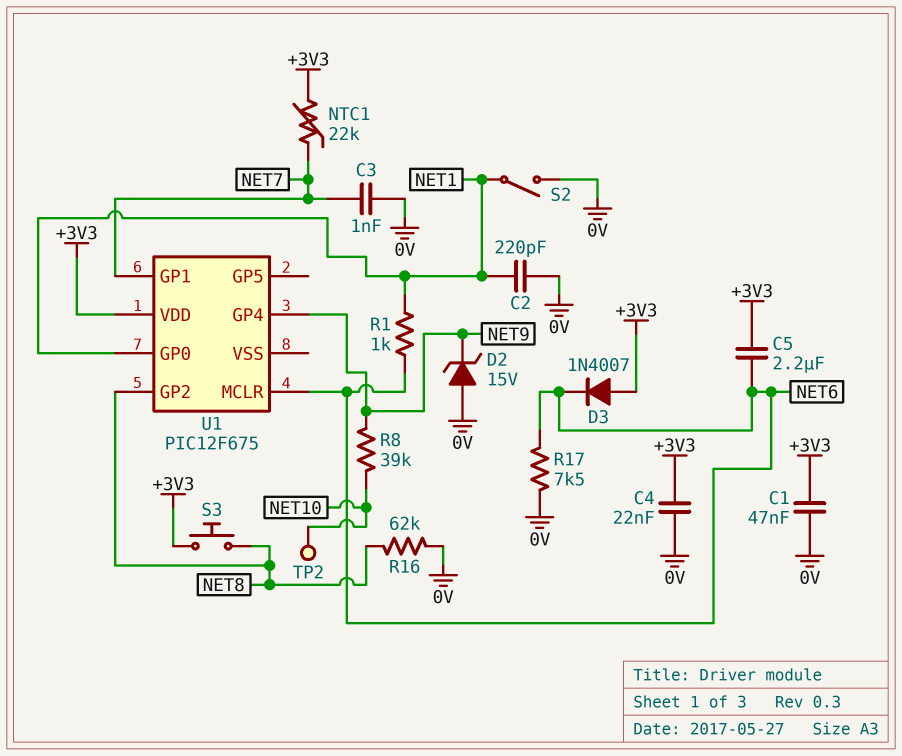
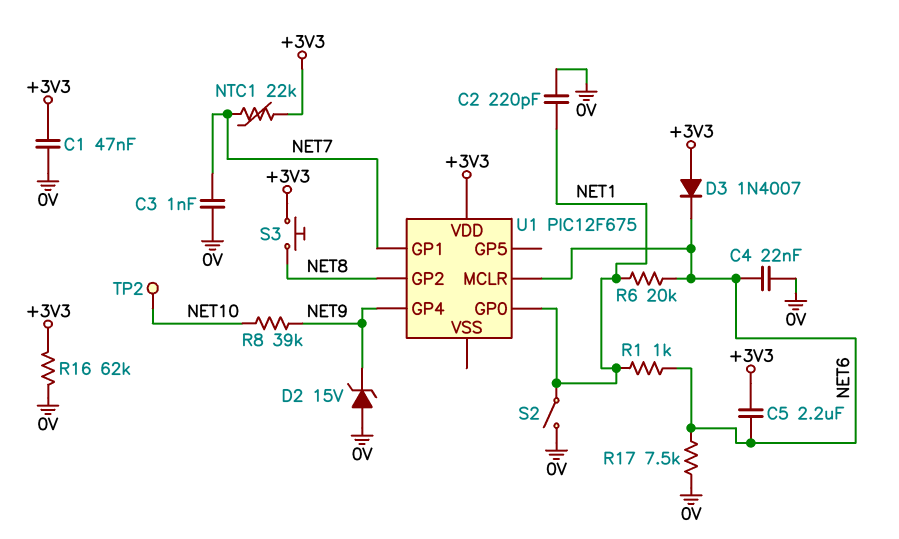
C4: 22nF (+3V3, 0V) -> 22nF (0V, NET6)
R6: none -> 20k (NET1, NET6)
R16: 62k (0V, NET8) -> 62k (+3V3, 0V)

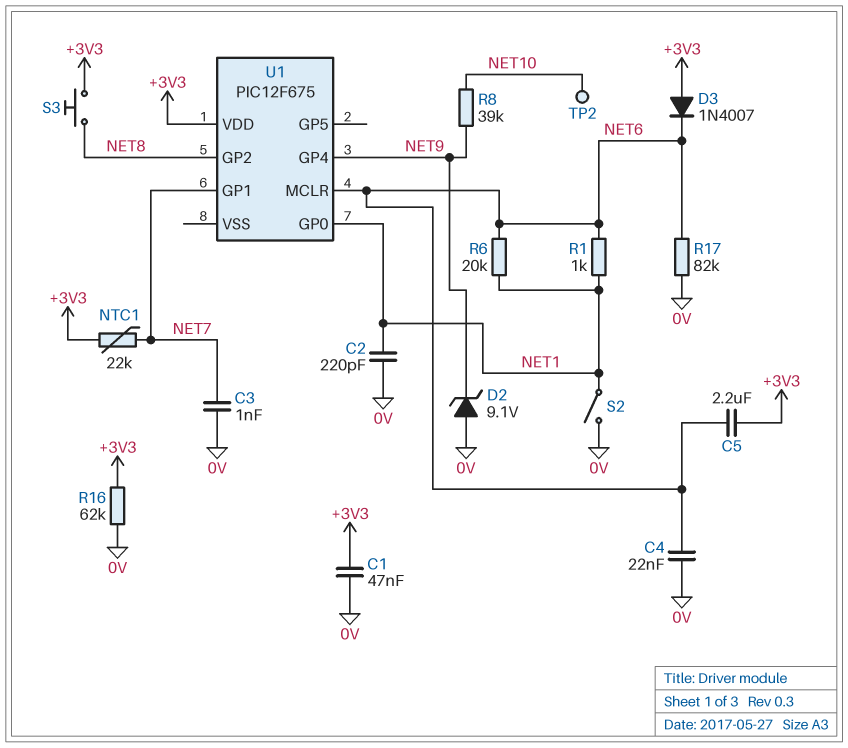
D2: zener 15V (A 0V, K NET9) -> zener 9.1V (A 0V, K NET9)
R17: 7.5k (0V, NET6) -> 82k (0V, NET6)

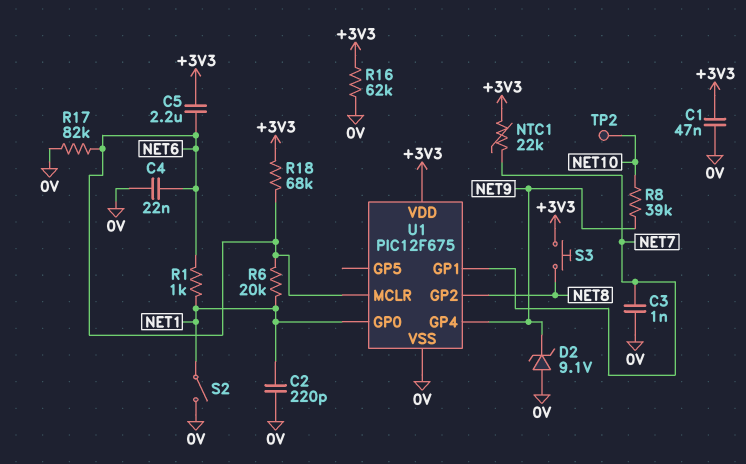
D3: diode 1N4007 (A +3V3, K NET6) -> none
R18: none -> 68k (+3V3, NET6)
U1 pin VSS: none -> 0V

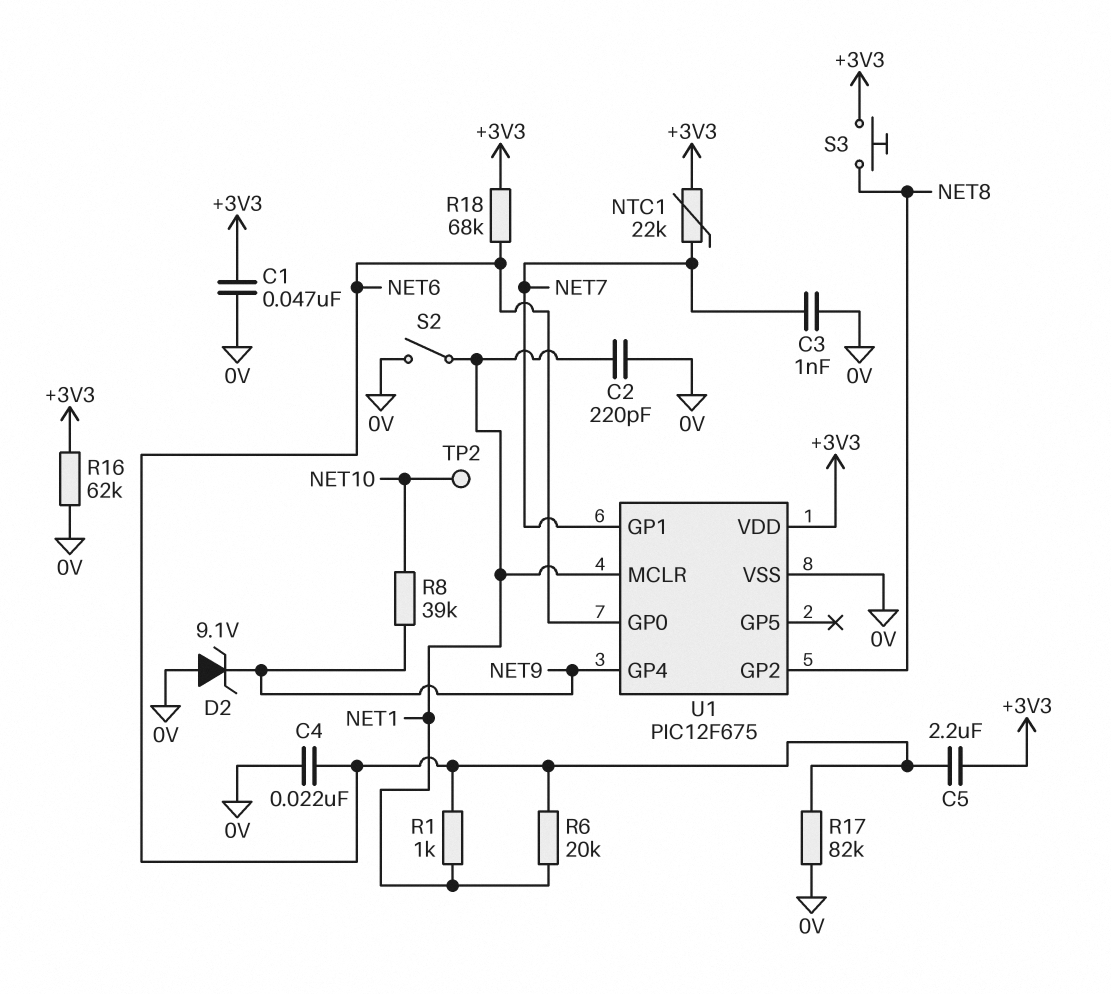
U1 pin GP0: NET1 -> NET6
U1 pin MCLR: NET6 -> NET1

